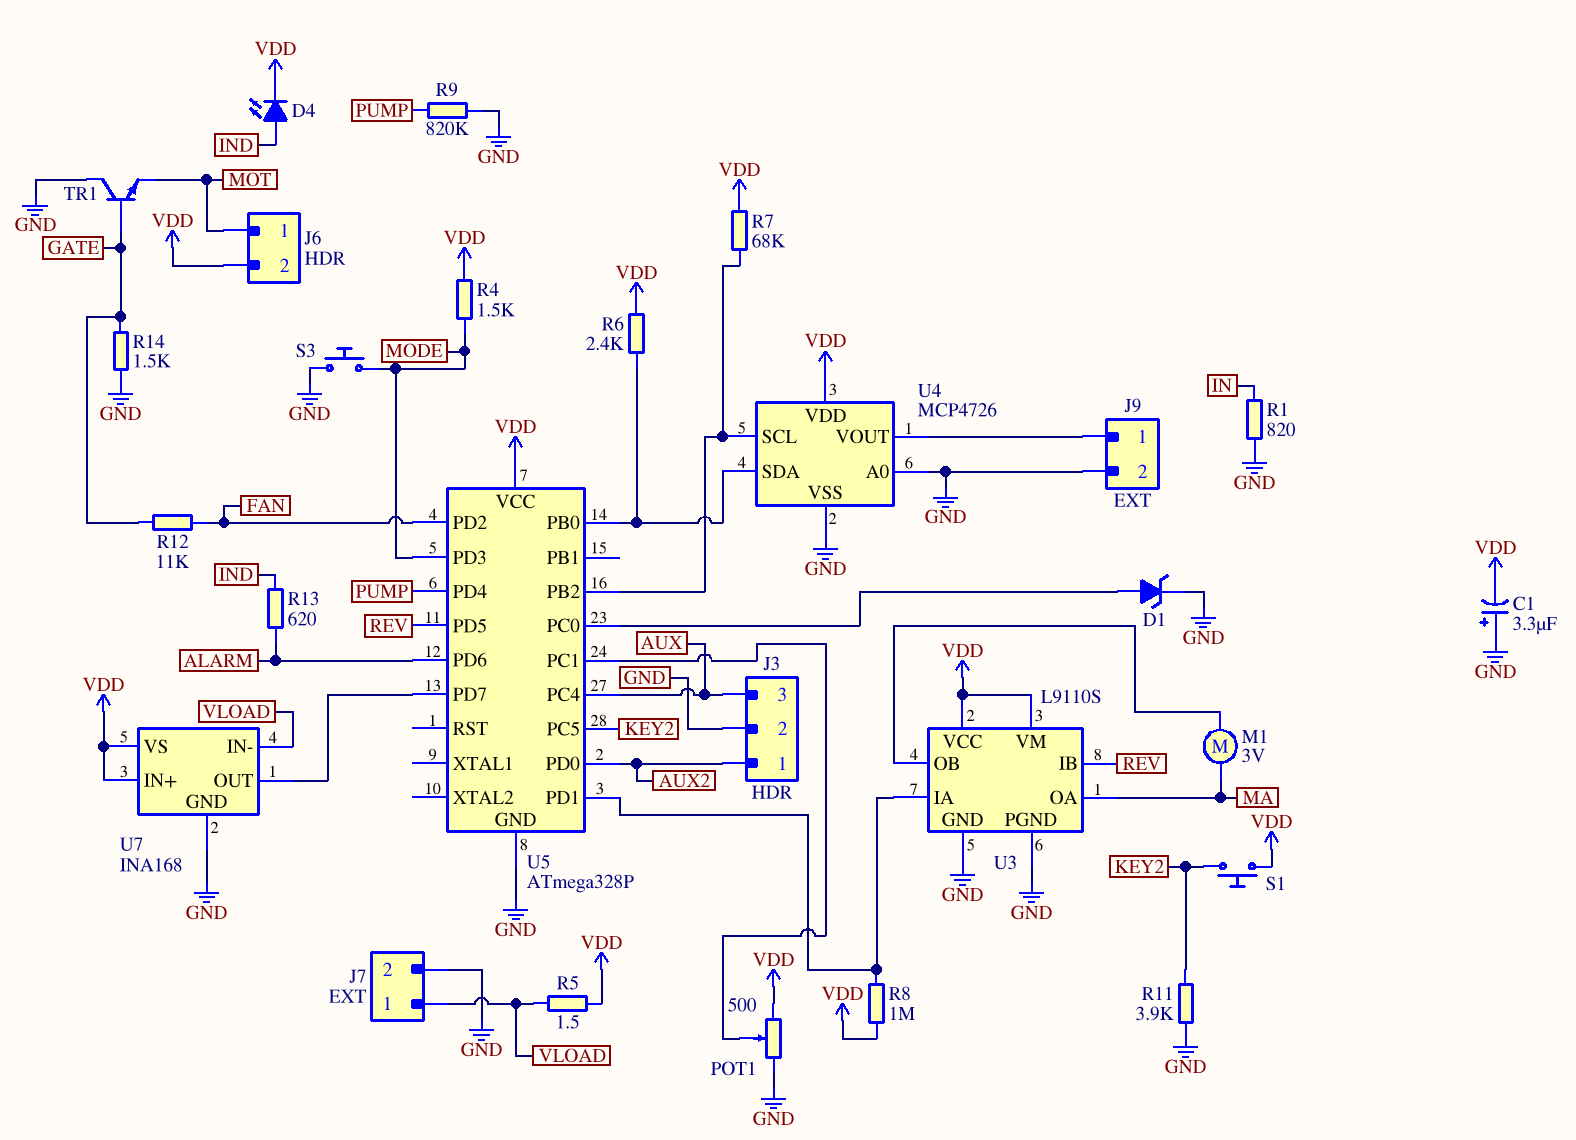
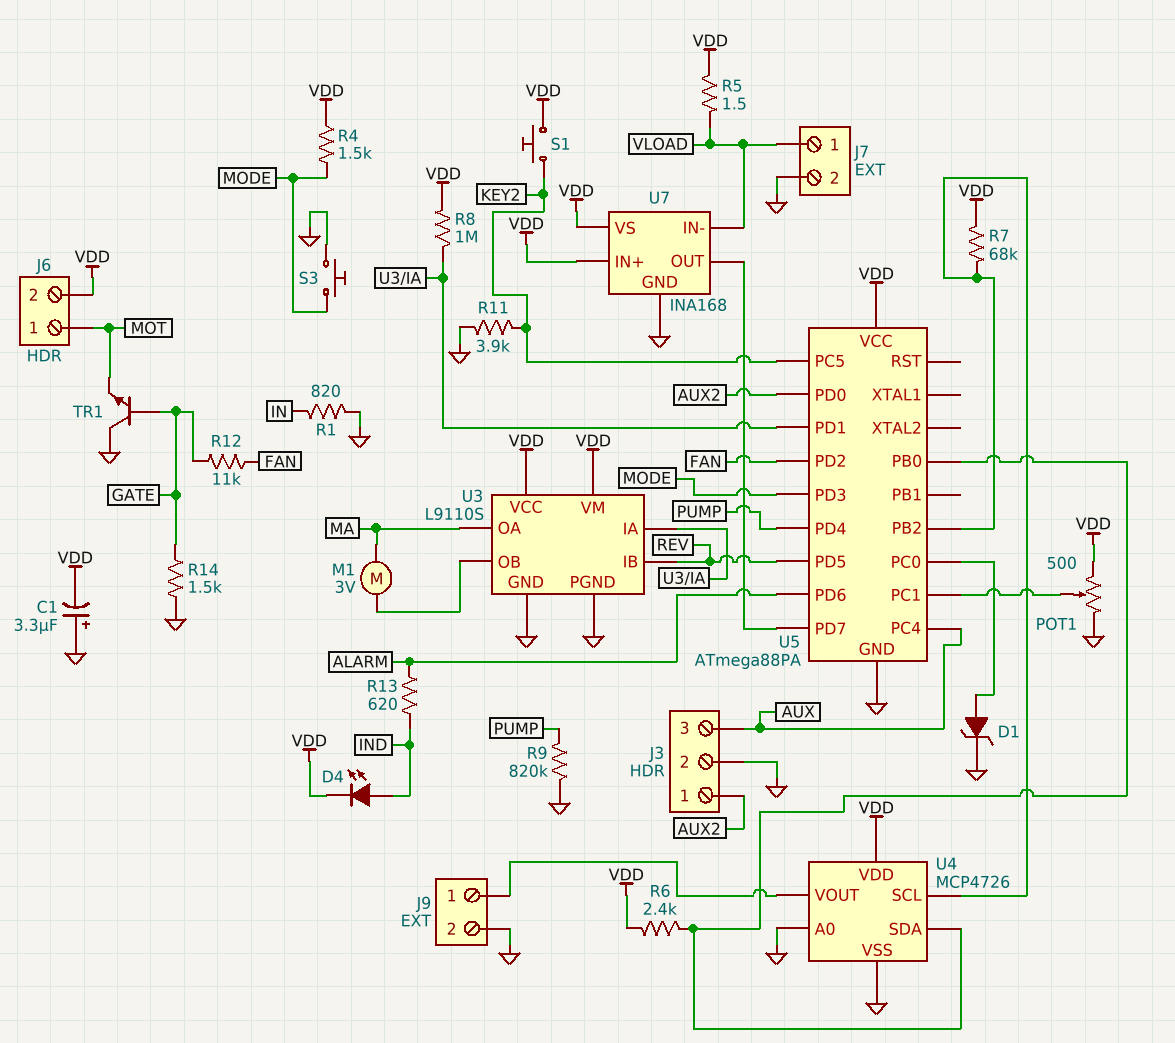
U5: ATmega328P -> ATmega88PA

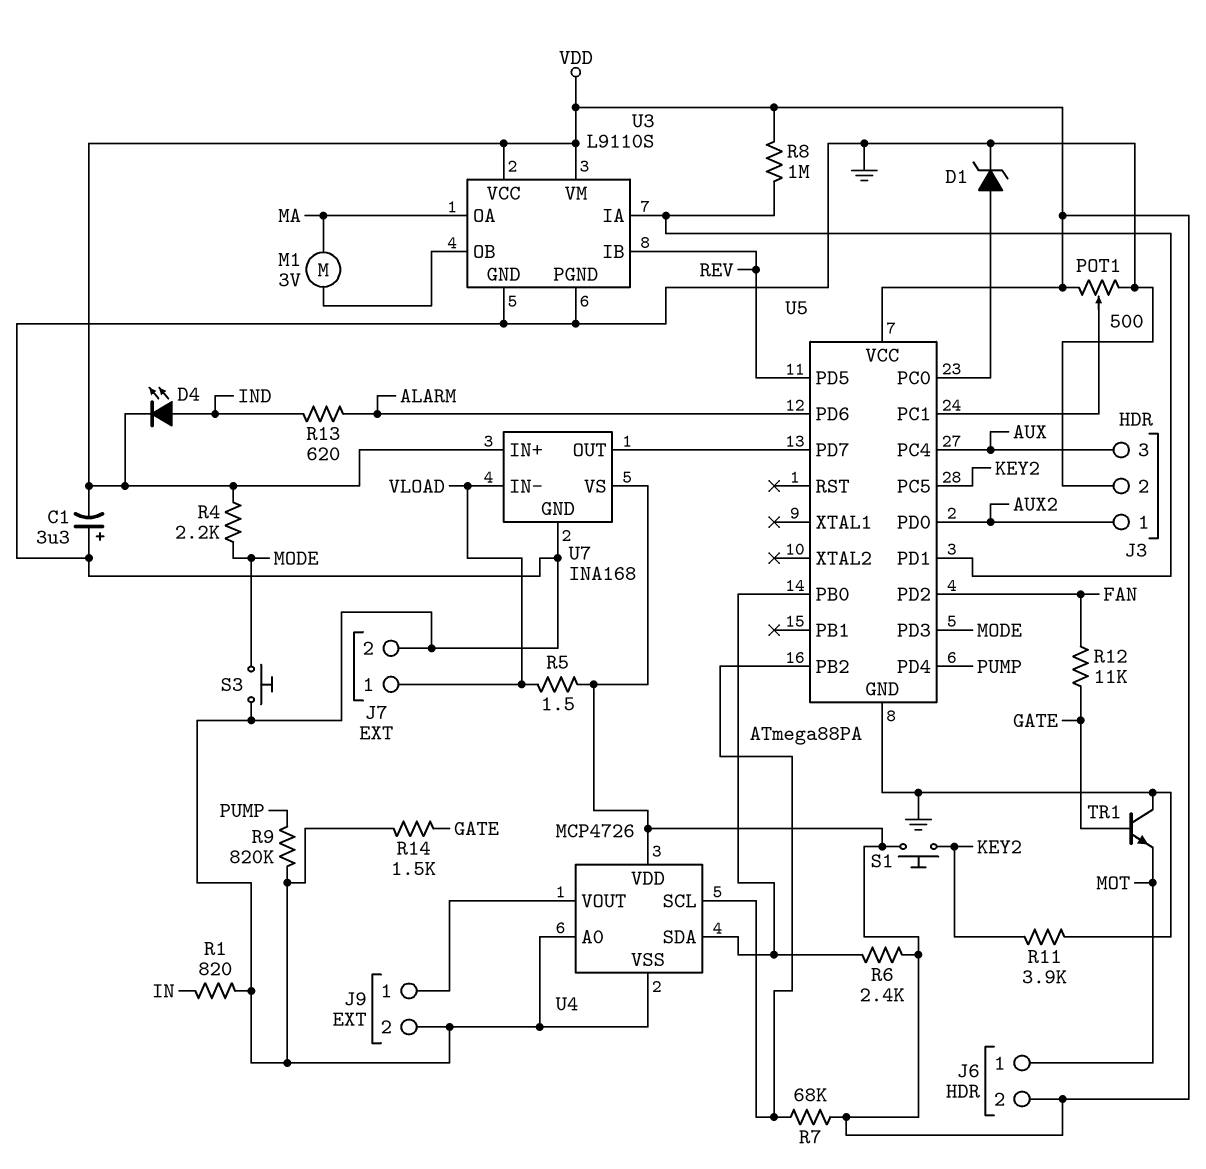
R4: 1.5k (MODE, VDD) -> 2.2k (MODE, VDD)

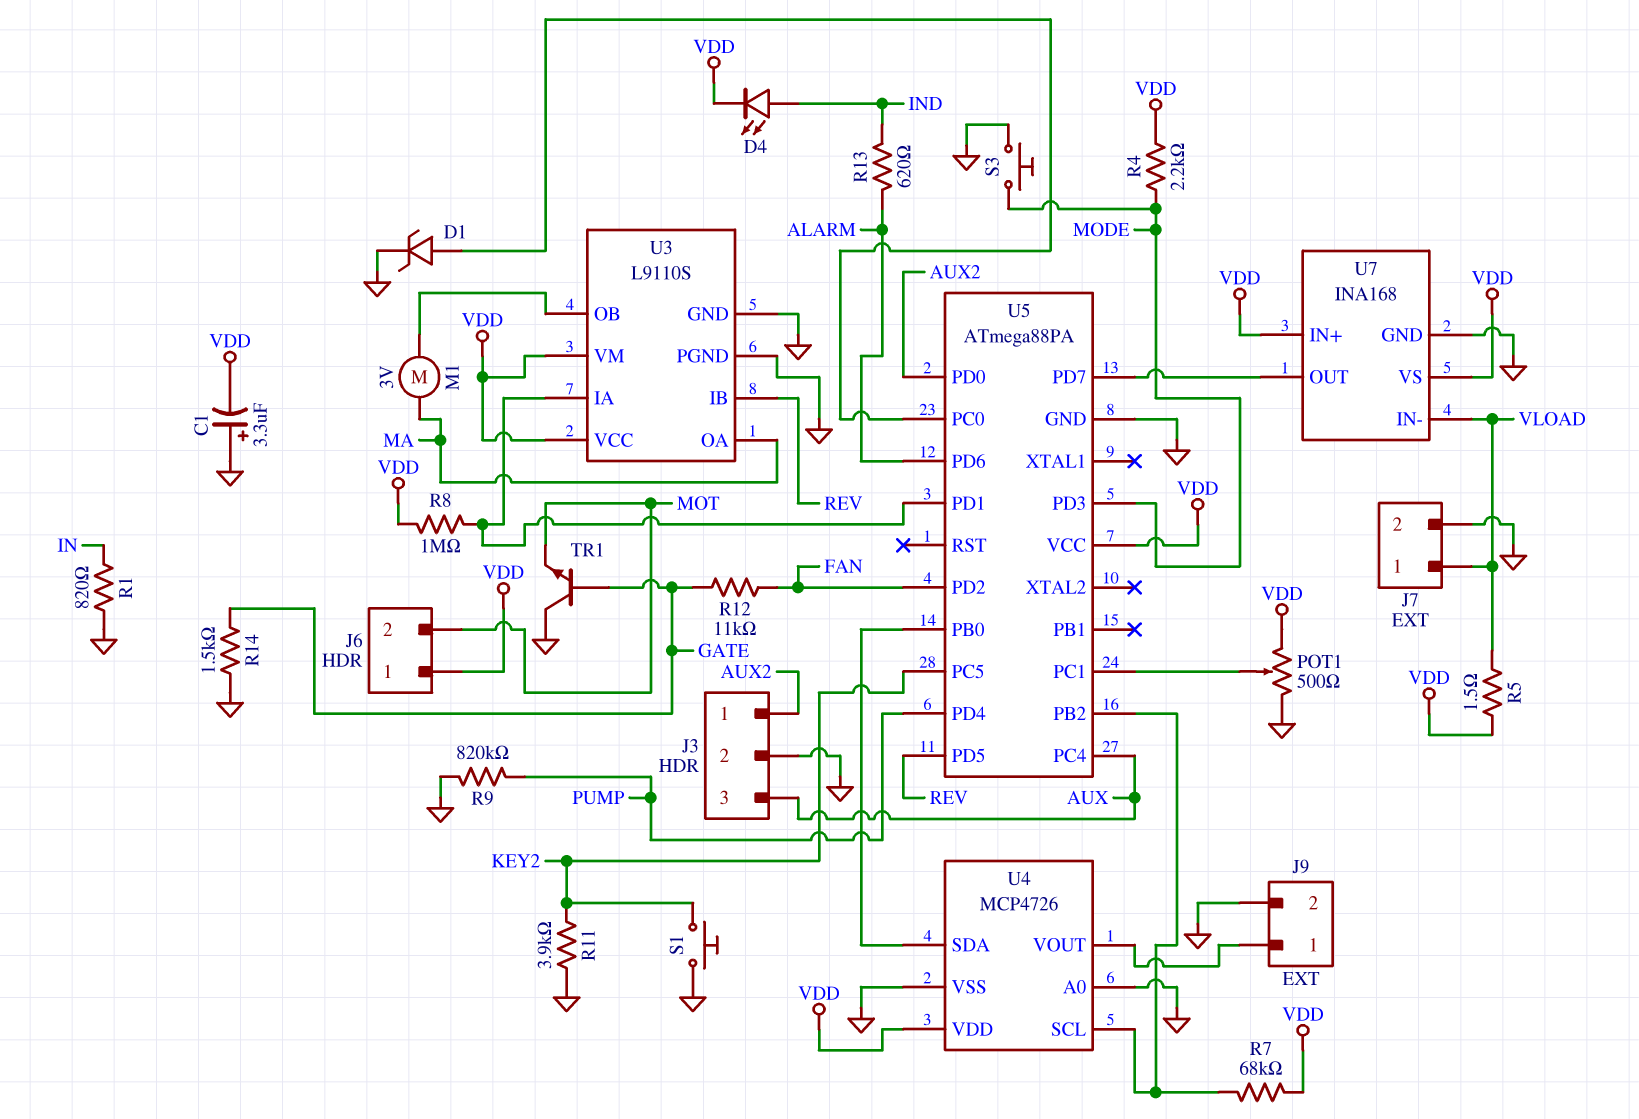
J6 pin 1: MOT -> VDD
J6 pin 2: VDD -> MOT
R6: 2.4k (U4/SDA, VDD) -> none
S1: button (KEY2, VDD) -> button (GND, KEY2)

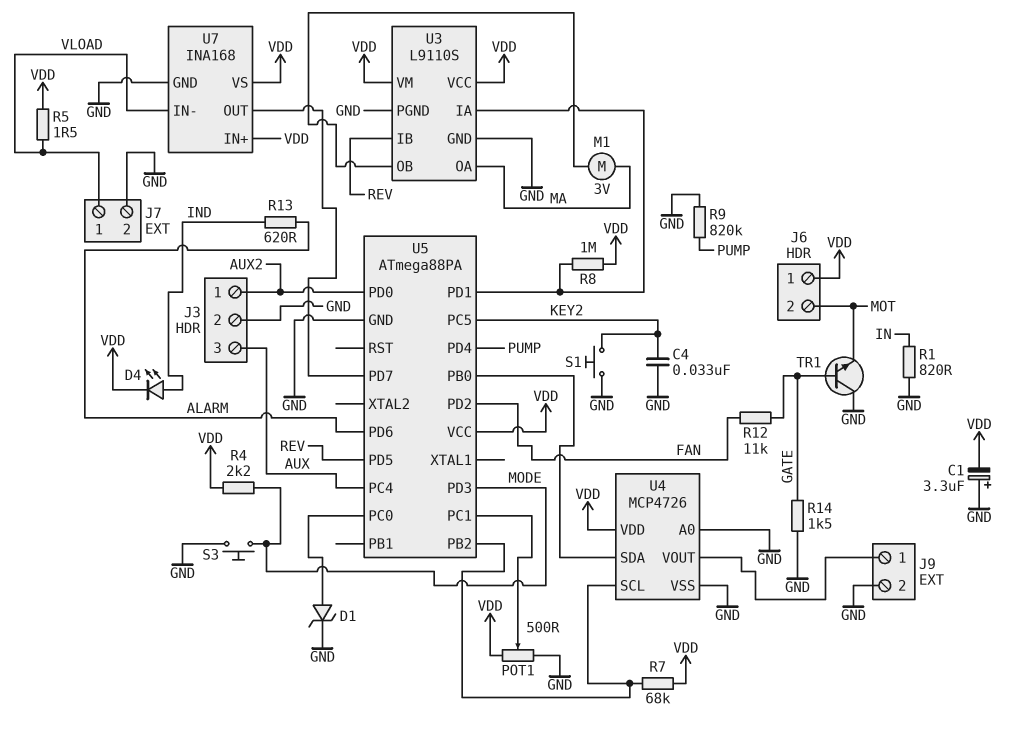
C4: none -> 33nF (GND, KEY2)
R11: 3.9k (GND, KEY2) -> none

